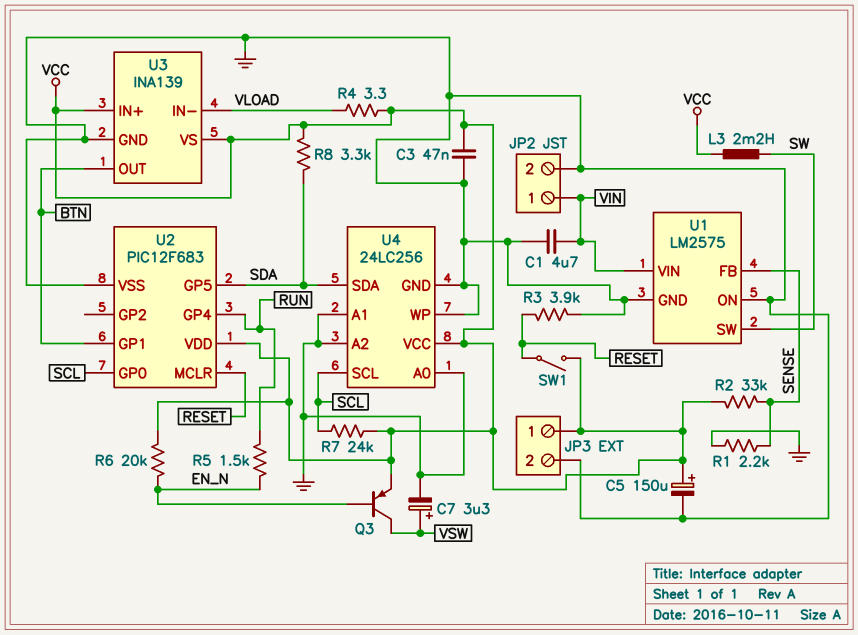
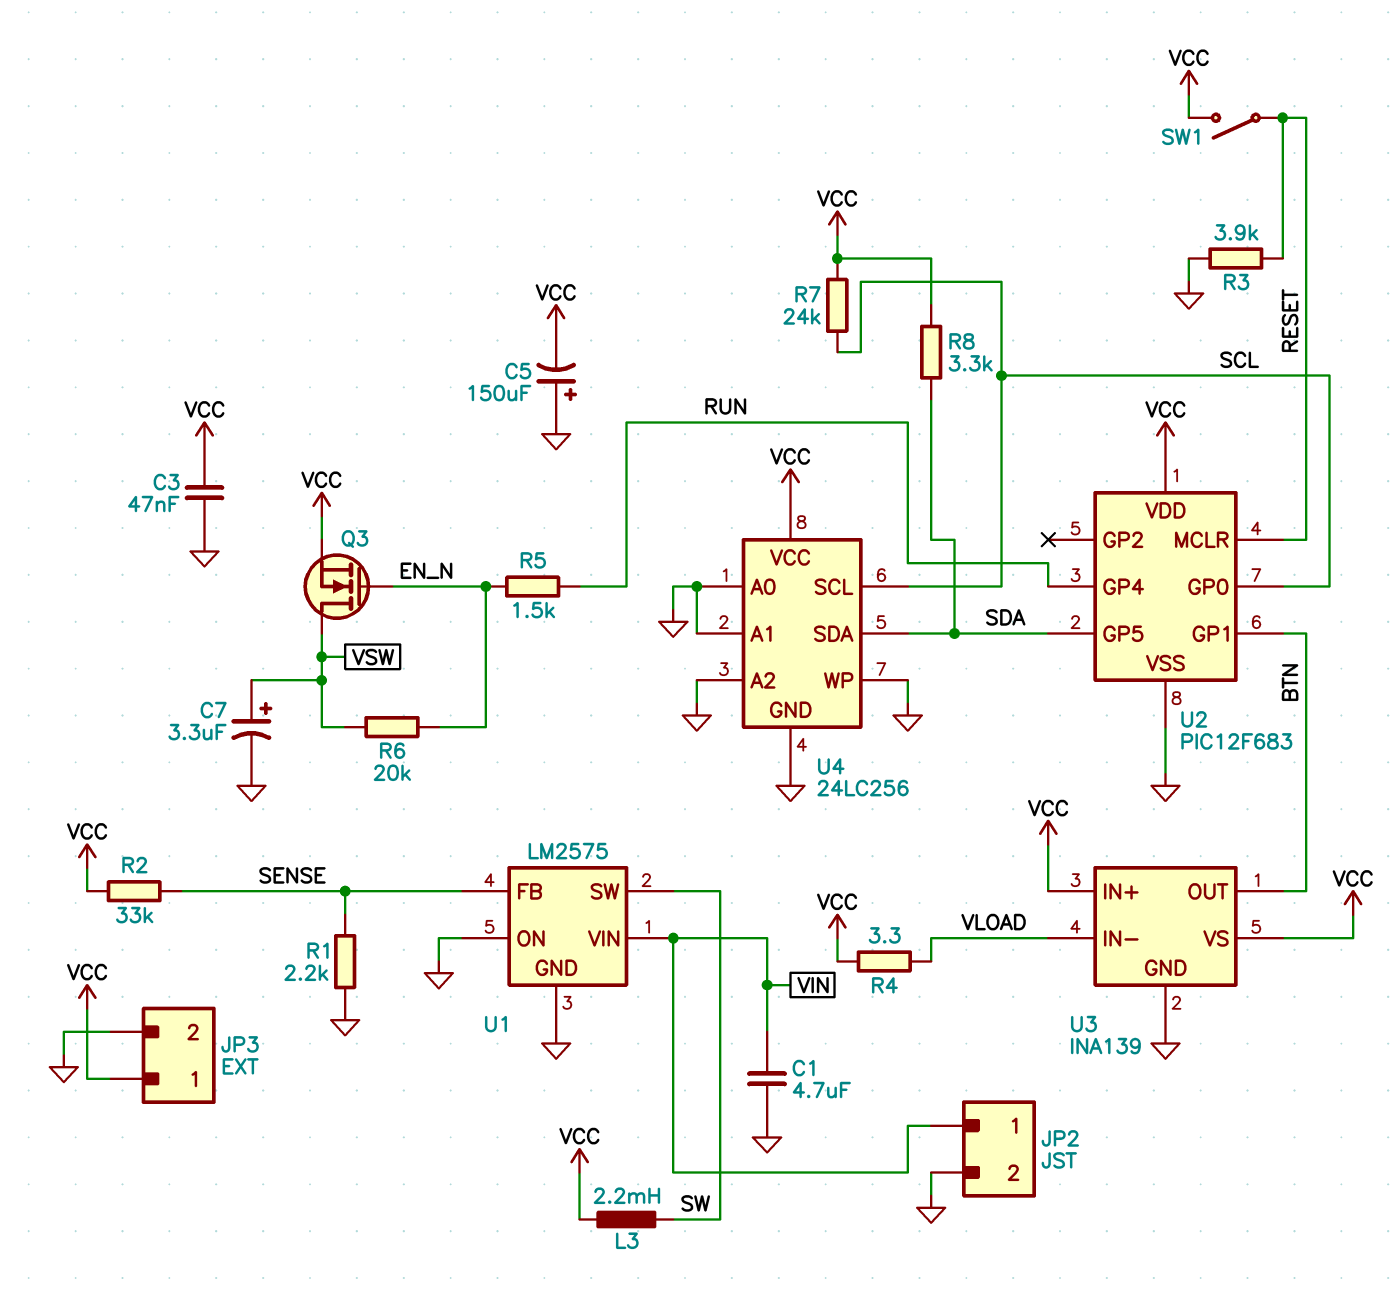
C5: 150uF (plus VCC, minus GND) -> 150uF (plus GND, minus VCC)
Q3: PNP (B EN_N, C VSW, E VCC) -> NMOS (G EN_N, D VSW, S VCC)
R6: 20k (EN_N, VCC) -> 20k (EN_N, VSW)

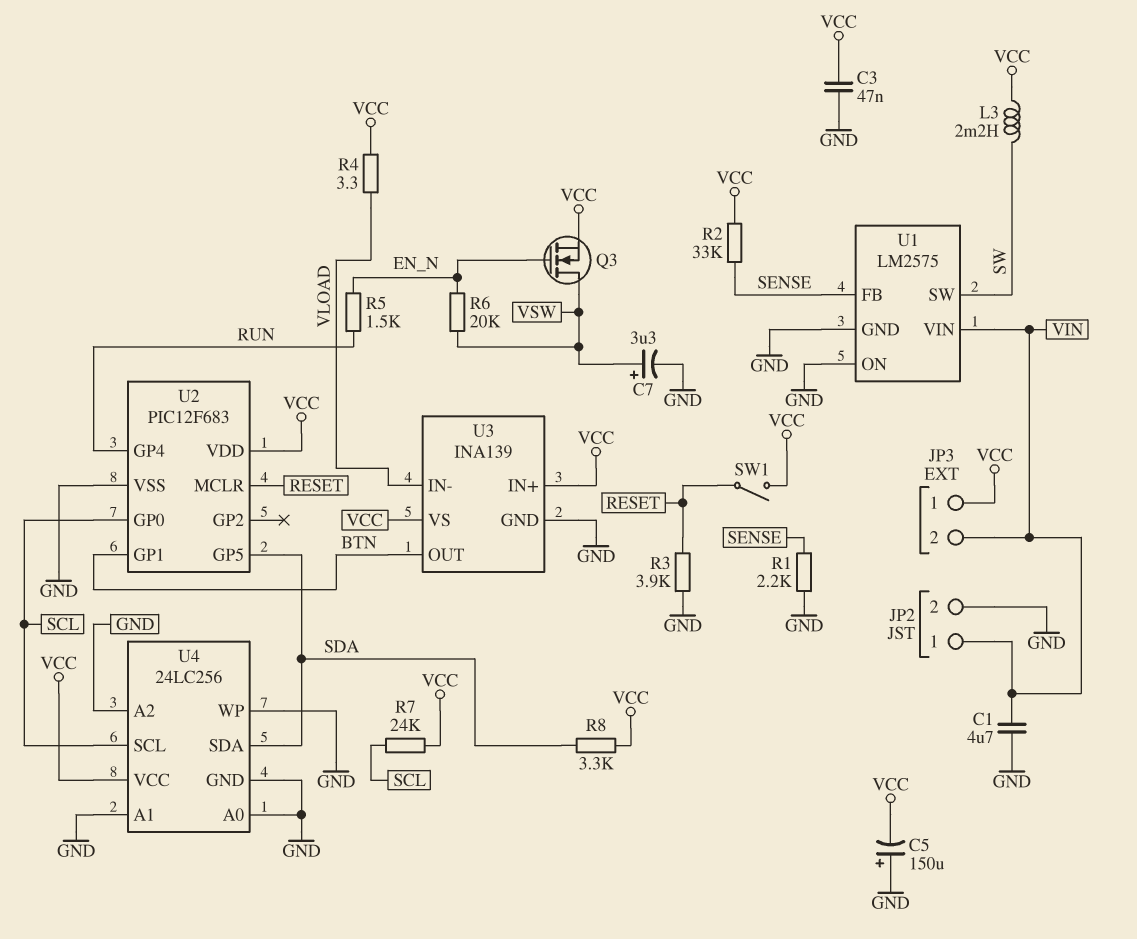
JP3 pin 2: GND -> VIN

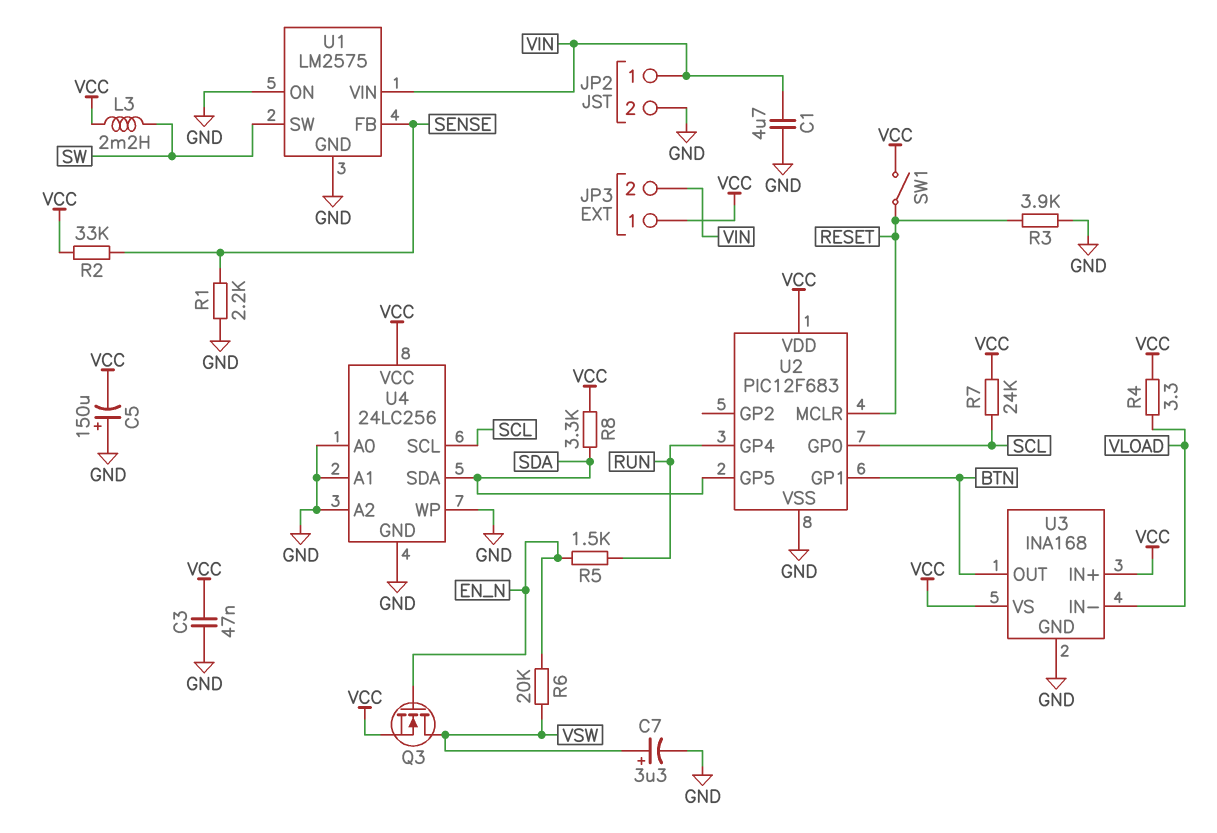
U3: INA139 -> INA168

